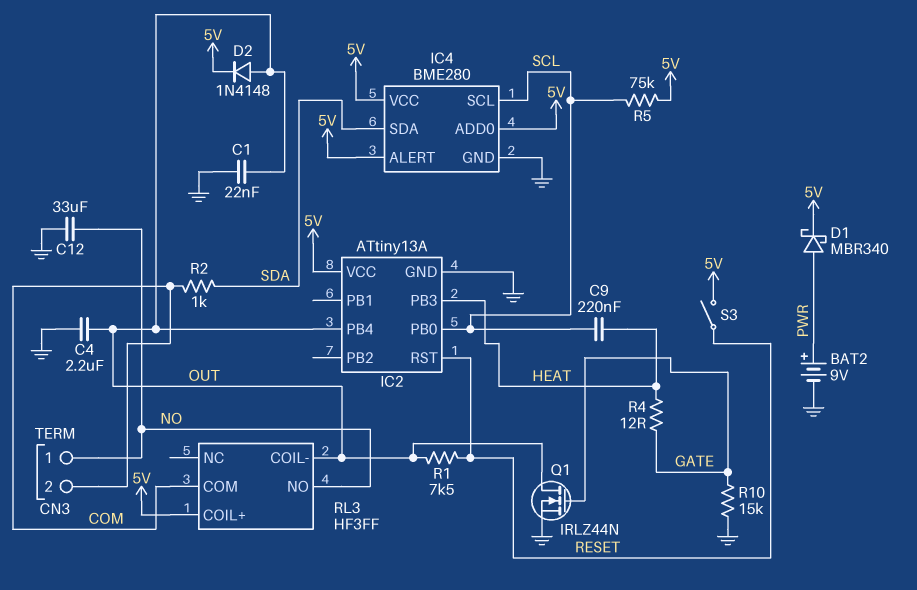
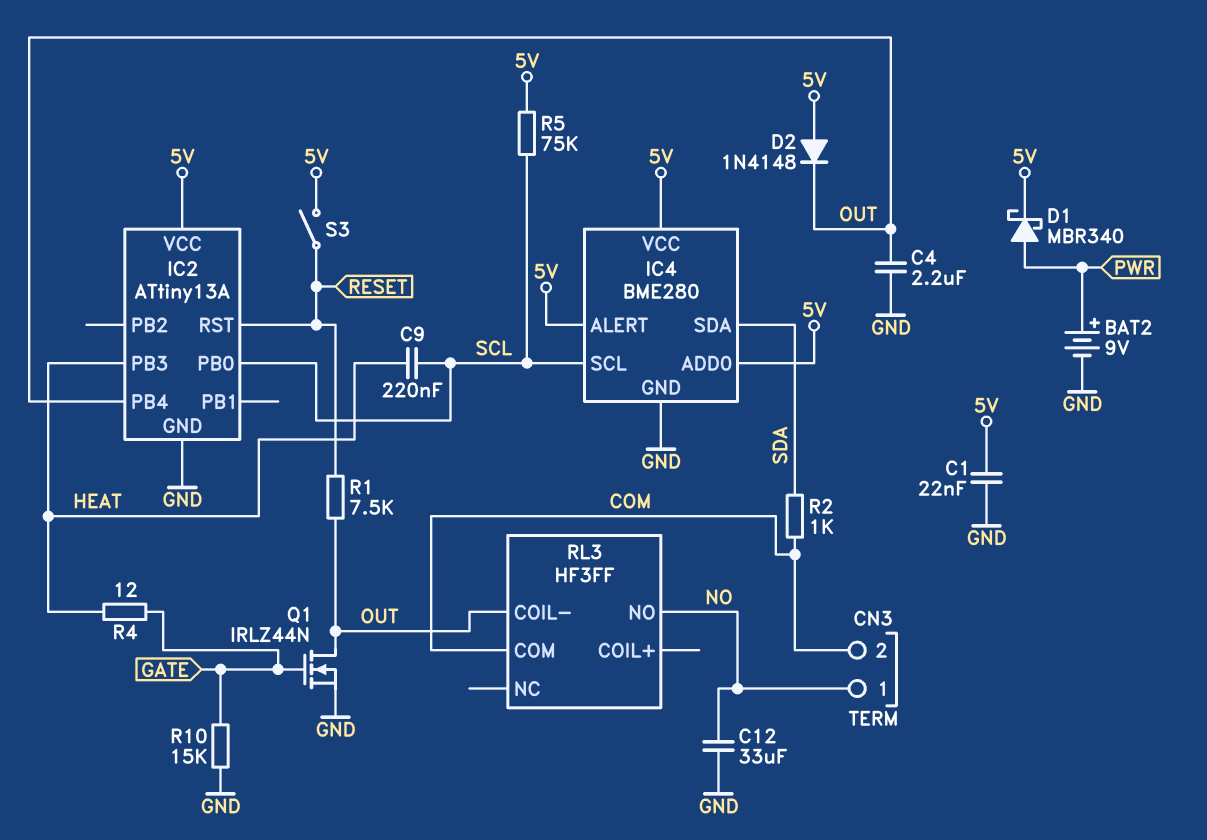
C1: 22nF (GND, OUT) -> 22nF (5V, GND)
D2: diode 1N4148 (A OUT, K 5V) -> diode 1N4148 (A 5V, K OUT)
RL3 pin COIL+: 5V -> none

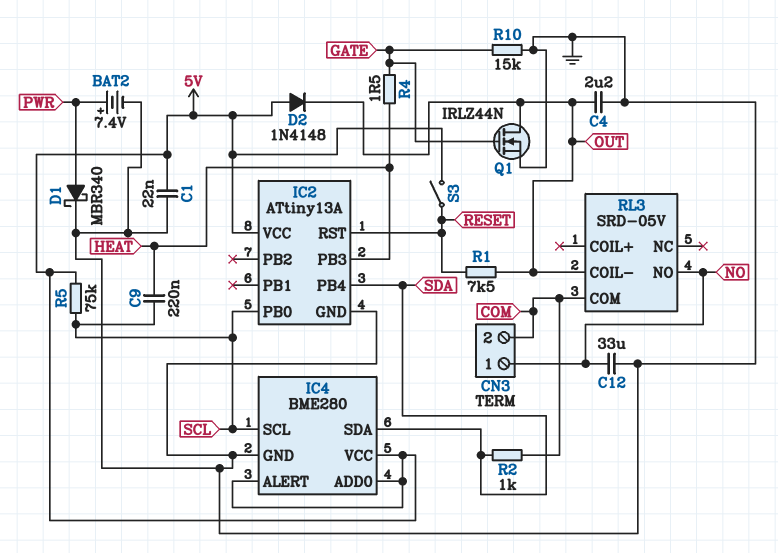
BAT2: 9V (plus PWR, minus GND) -> 7.4V (plus PWR, minus GND)
D1: schottky MBR340 (A PWR, K 5V) -> schottky MBR340 (A PWR, K GND)
IC2 pin PB4: OUT -> SDA
R4: 12 (GATE, HEAT) -> 1.5 (GATE, HEAT)
RL3: HF3FF -> SRD-05V

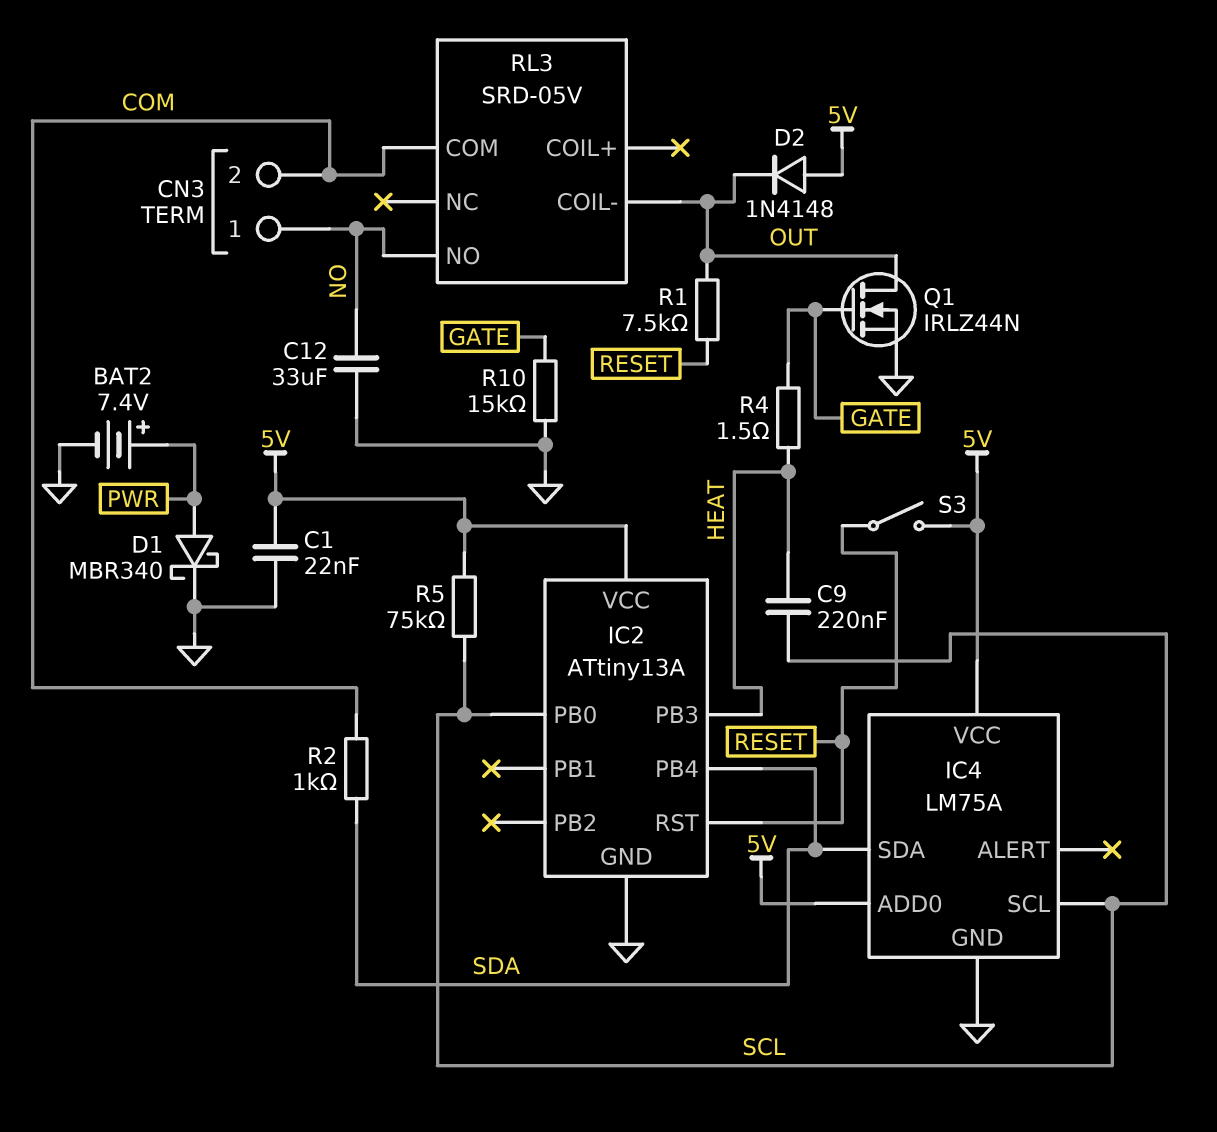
C4: 2.2uF (GND, OUT) -> none
IC4: BME280 -> LM75A
IC4 pin ALERT: 5V -> none

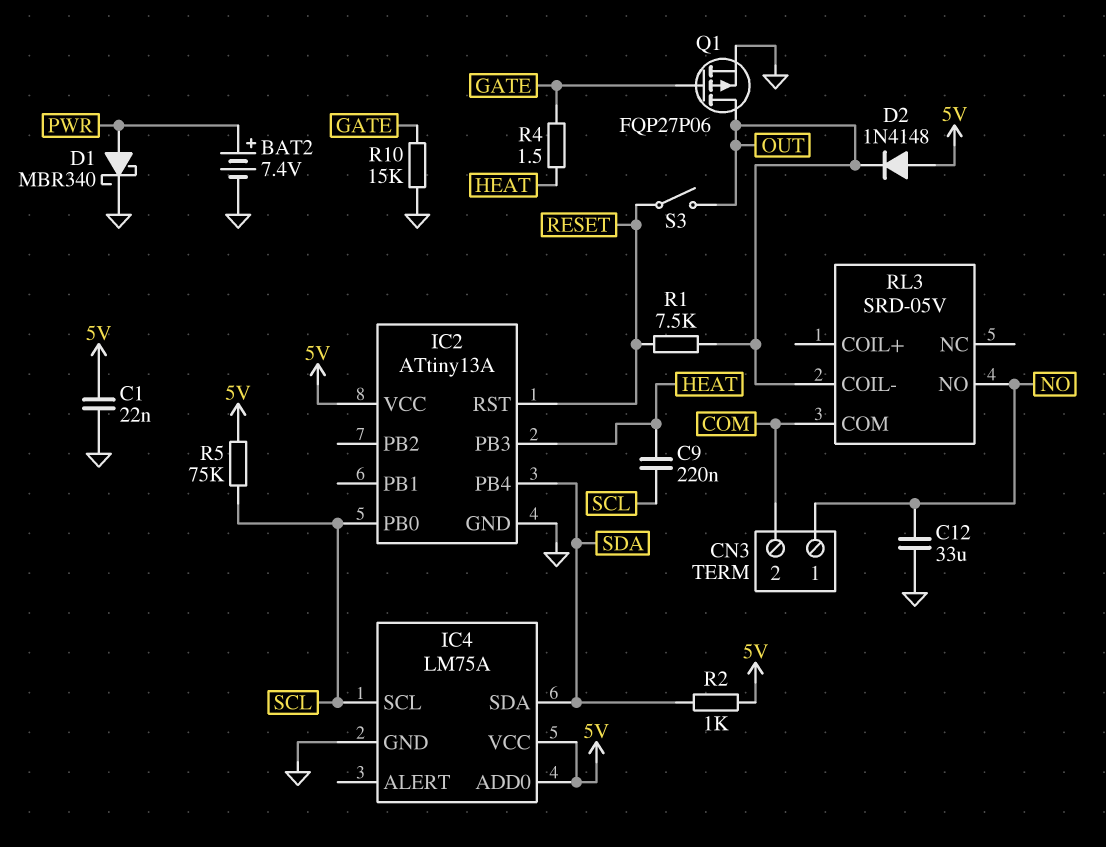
Q1: NMOS IRLZ44N (G GATE, D OUT, S GND) -> PMOS FQP27P06 (G GATE, D OUT, S GND)
R2: 1k (COM, SDA) -> 1k (5V, SDA)
S3: switch (5V, RESET) -> switch (OUT, RESET)

